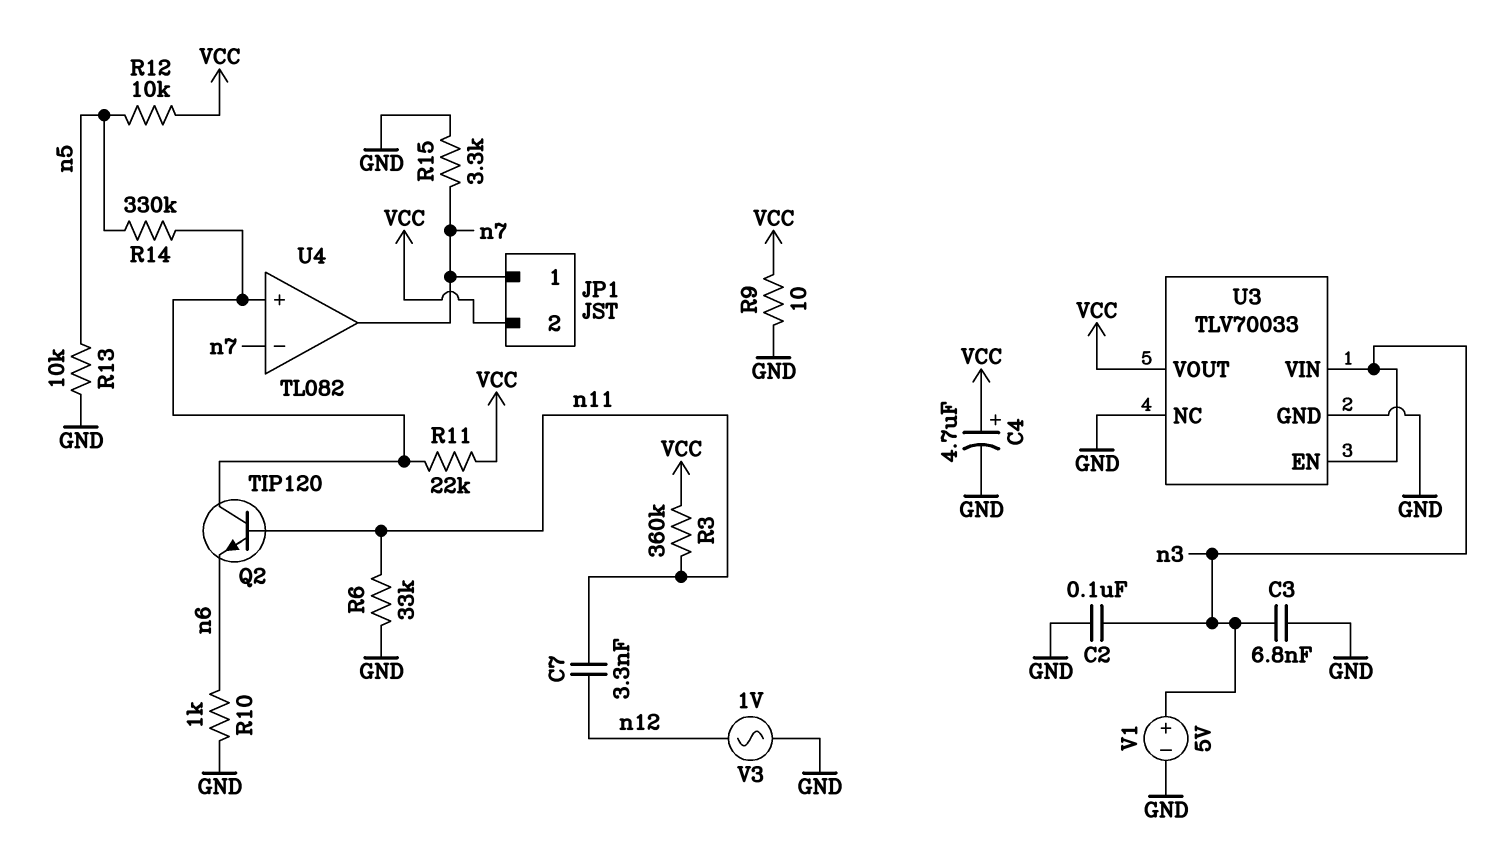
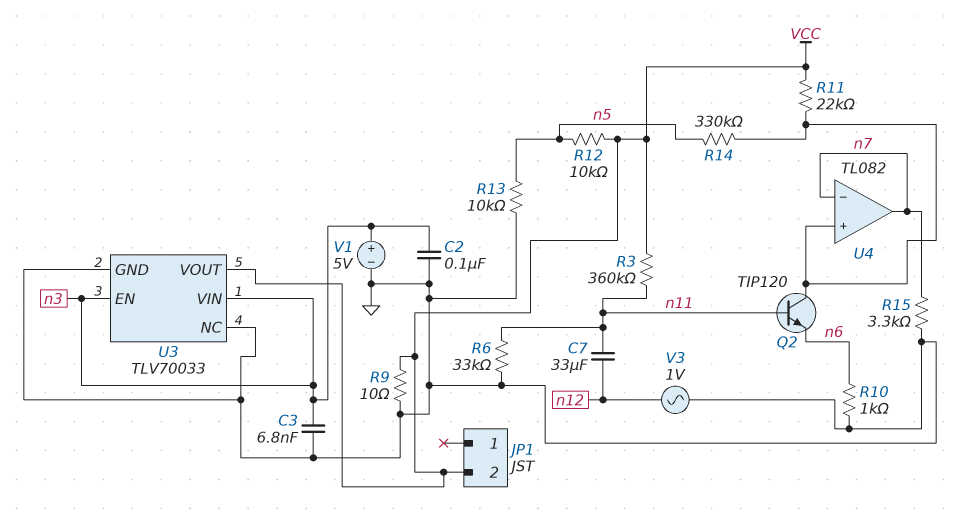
C4: 4.7uF (plus VCC, minus GND) -> none
C7: 3.3nF (n11, n12) -> 33uF (n11, n12)
JP1 pin 1: n7 -> none

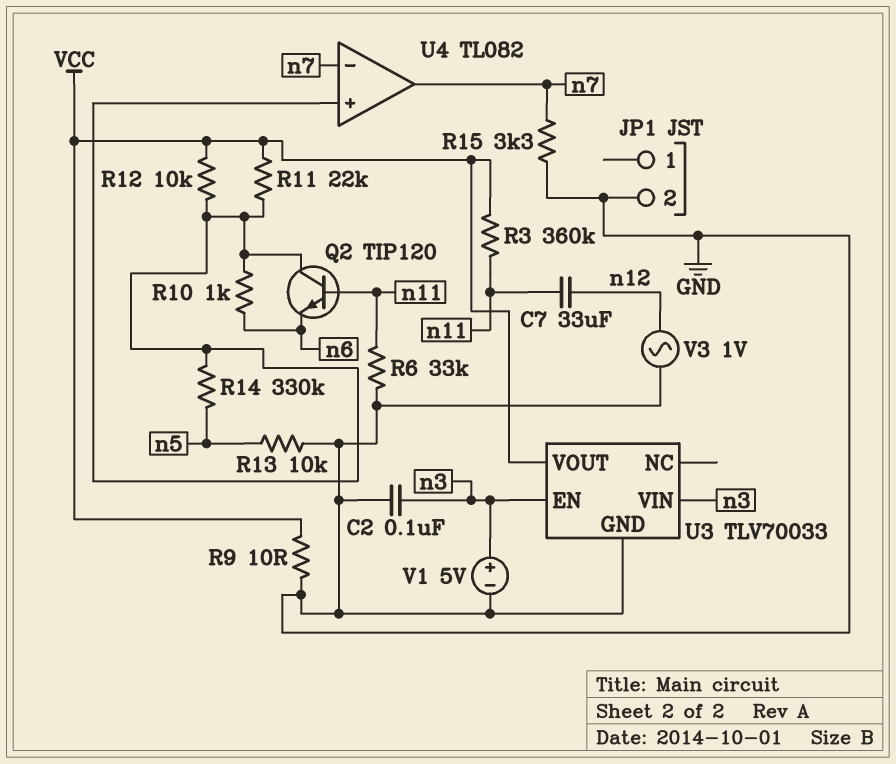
C3: 6.8nF (GND, n3) -> none
JP1 pin 2: VCC -> GND
R10: 1k (GND, n6) -> 1k (U4/in+, n6)
R12: 10k (VCC, n5) -> 10k (U4/in+, VCC)
U3 pin NC: GND -> none

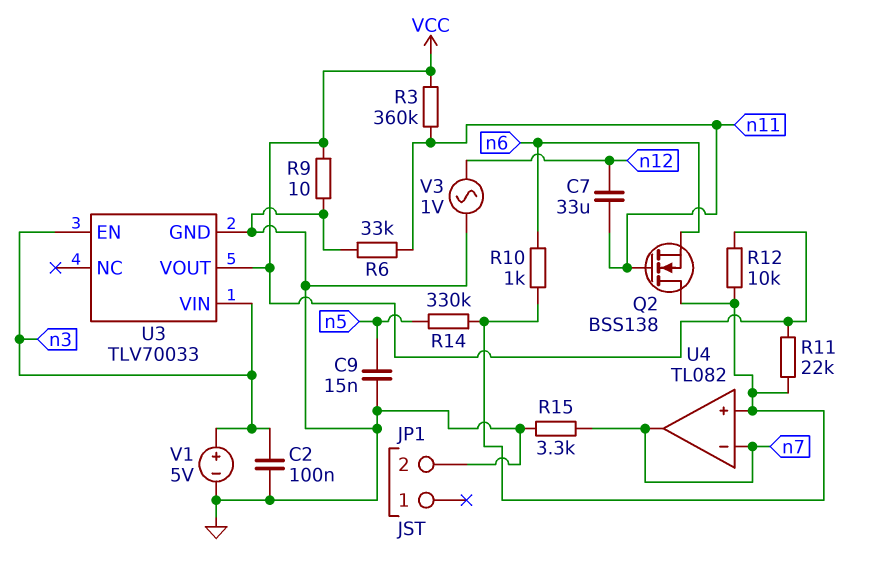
C9: none -> 15nF (GND, n5)
Q2: NPN TIP120 (B n11, C U4/in+, E n6) -> NMOS BSS138 (G n11, D U4/in+, S n6)
R13: 10k (GND, n5) -> none

